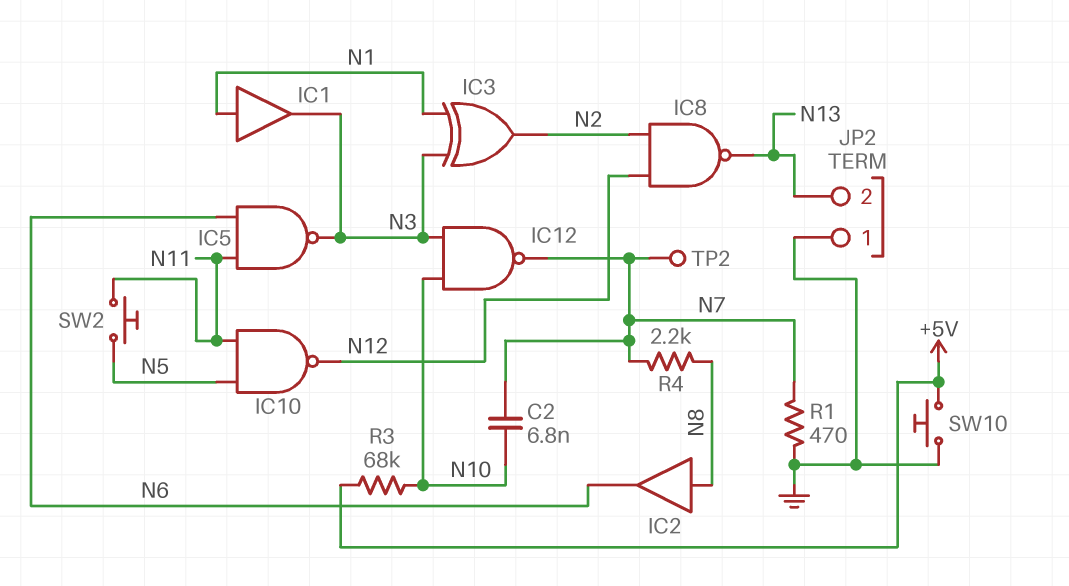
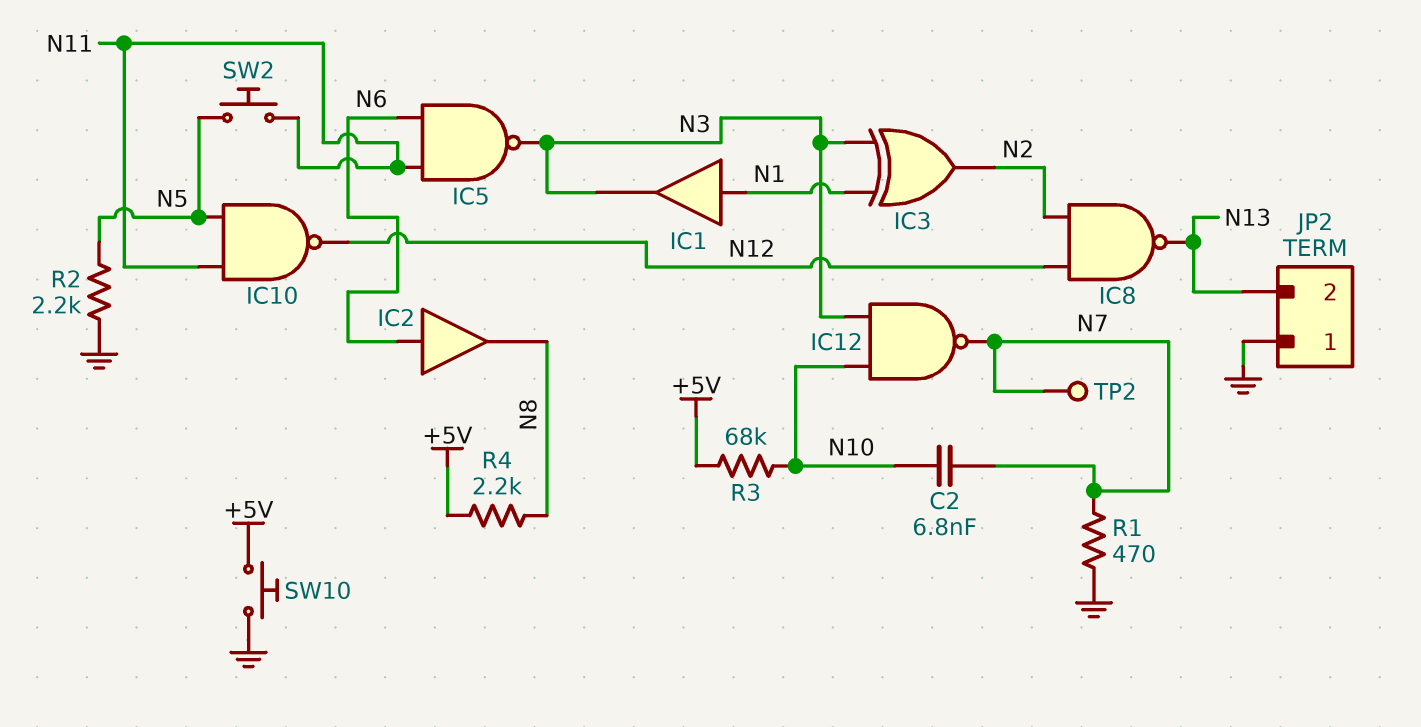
IC2: buffer (in N8, out N6) -> buffer (in N6, out N8)
R2: none -> 2.2k (GND, N5)
R4: 2.2k (N7, N8) -> 2.2k (+5V, N8)

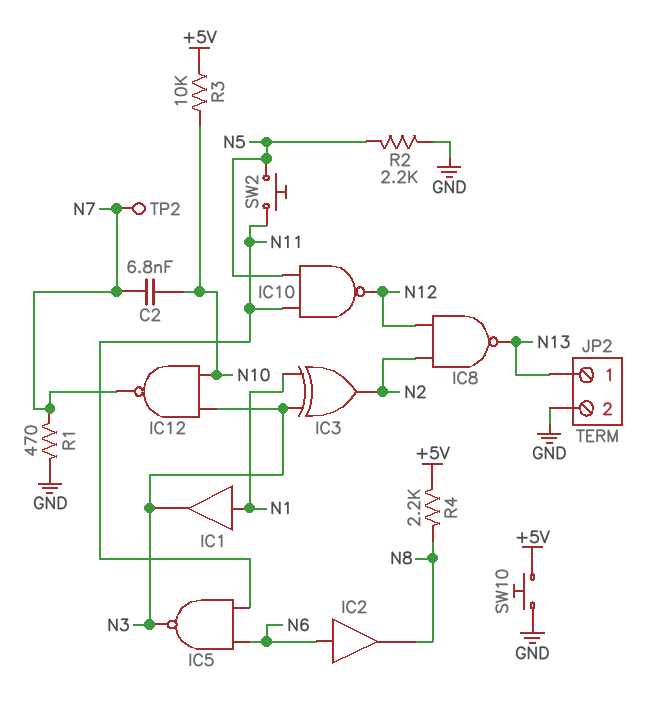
JP2 pin 1: GND -> N13
JP2 pin 2: N13 -> GND
R3: 68k (+5V, N10) -> 10k (+5V, N10)

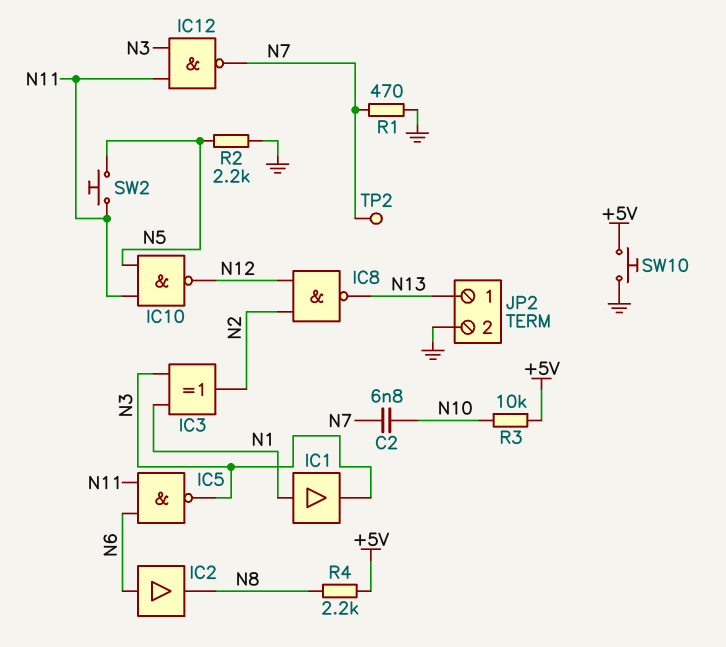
IC12: NAND (in N3, in N10, out N7) -> NAND (in N3, in N11, out N7)

